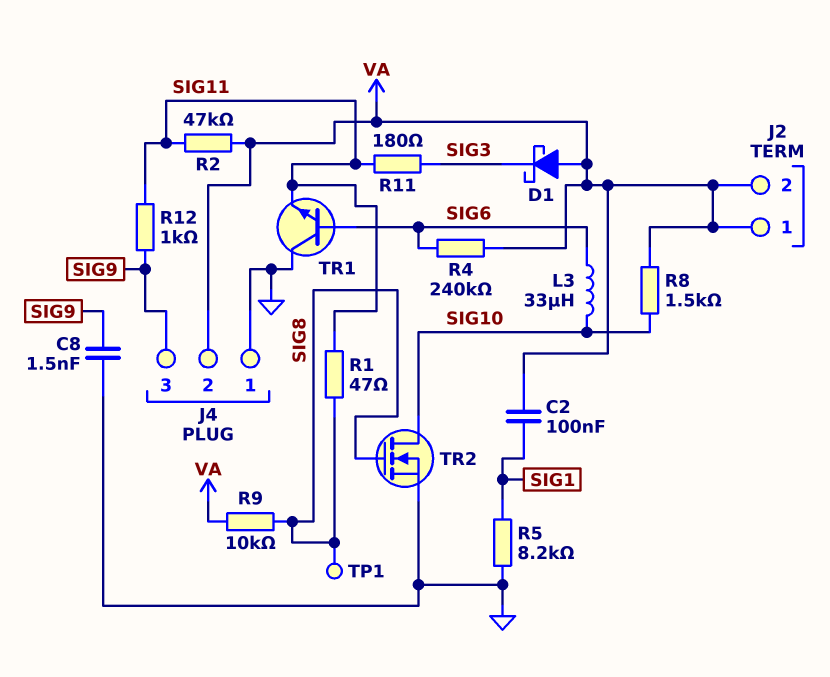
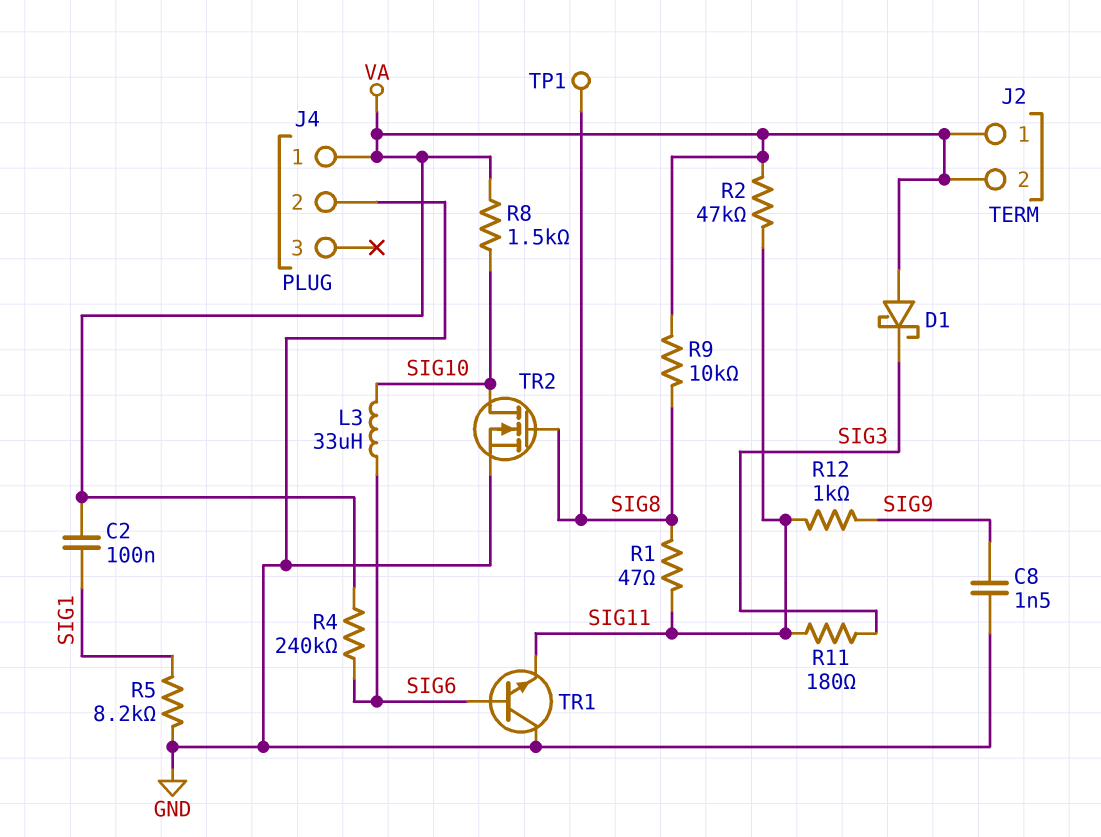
J4 pin 1: GND -> VA
J4 pin 2: VA -> GND
J4 pin 3: SIG9 -> none

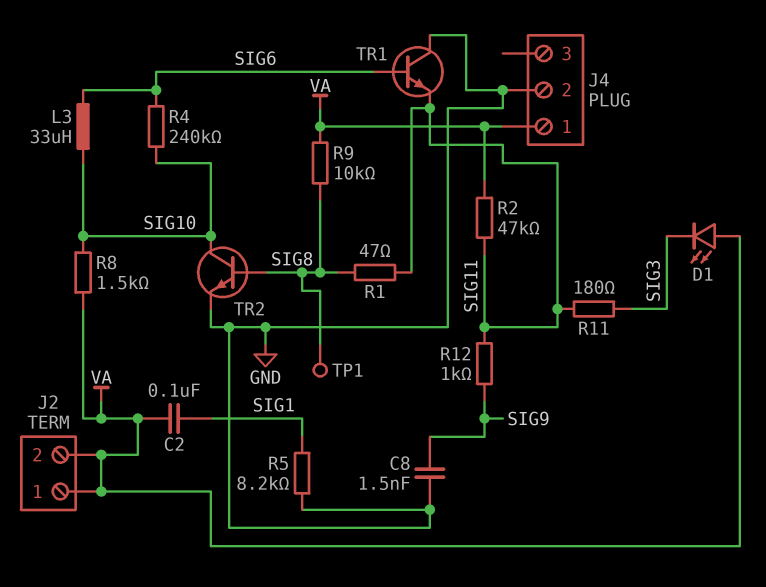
D1: schottky (A VA, K SIG3) -> LED (A VA, K SIG3)
R4: 240k (SIG6, VA) -> 240k (SIG6, SIG10)
TR2: NMOS (G SIG8, D SIG10, S GND) -> NPN (B SIG8, C SIG10, E GND)

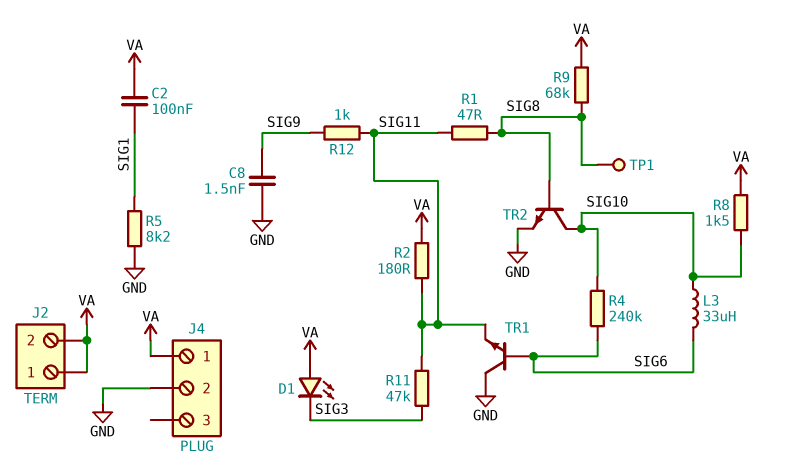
R2: 47k (SIG11, VA) -> 180 (SIG11, VA)
R9: 10k (SIG8, VA) -> 68k (SIG8, VA)
R11: 180 (SIG3, SIG11) -> 47k (SIG3, SIG11)

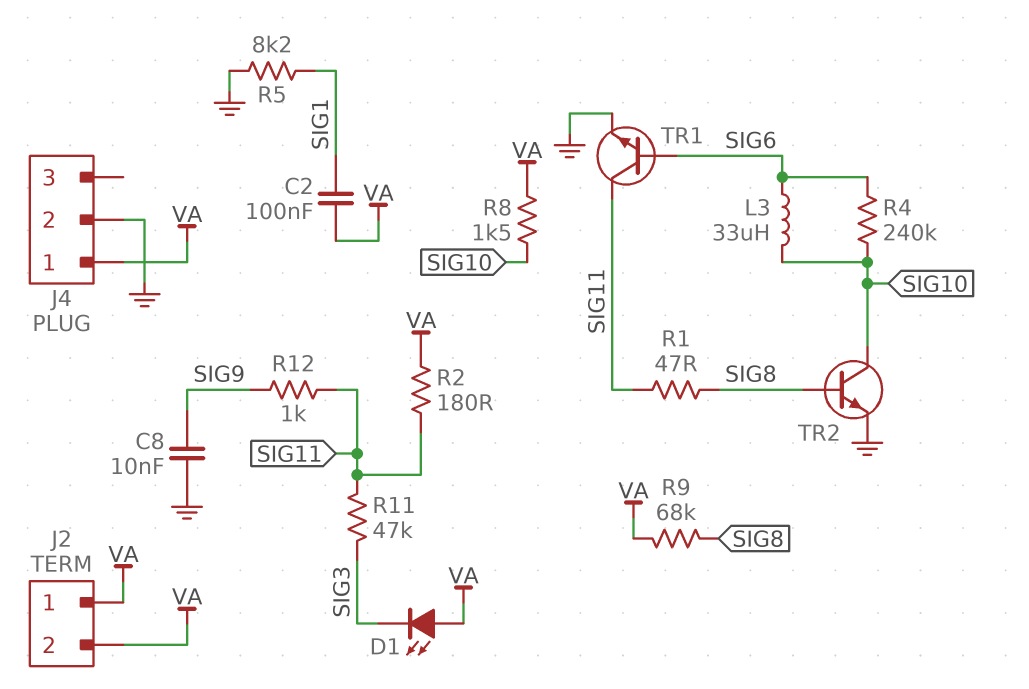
C8: 1.5nF (GND, SIG9) -> 10nF (GND, SIG9)
TP1: test point (SIG8) -> none
TR1: NPN (B SIG6, C GND, E SIG11) -> NPN (B SIG6, C SIG11, E GND)

